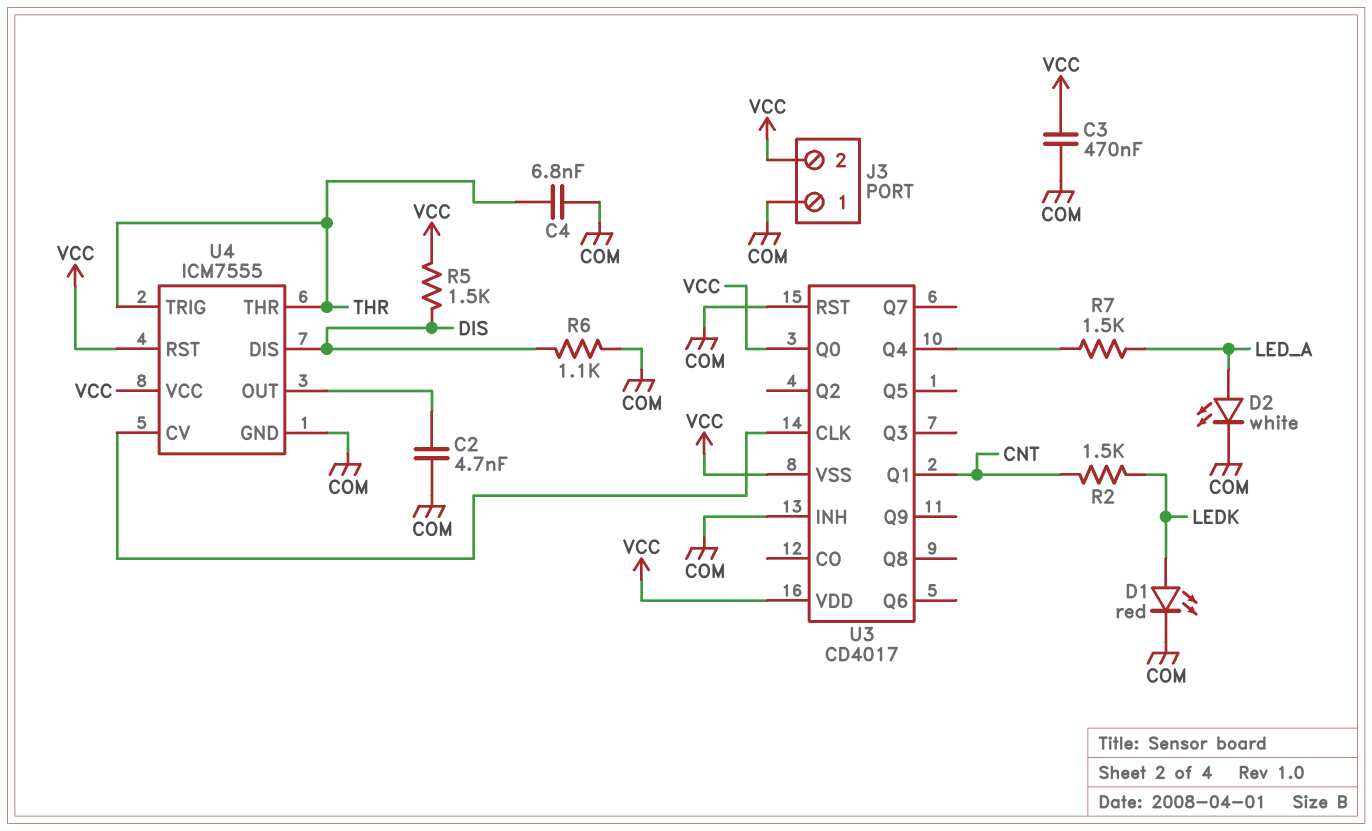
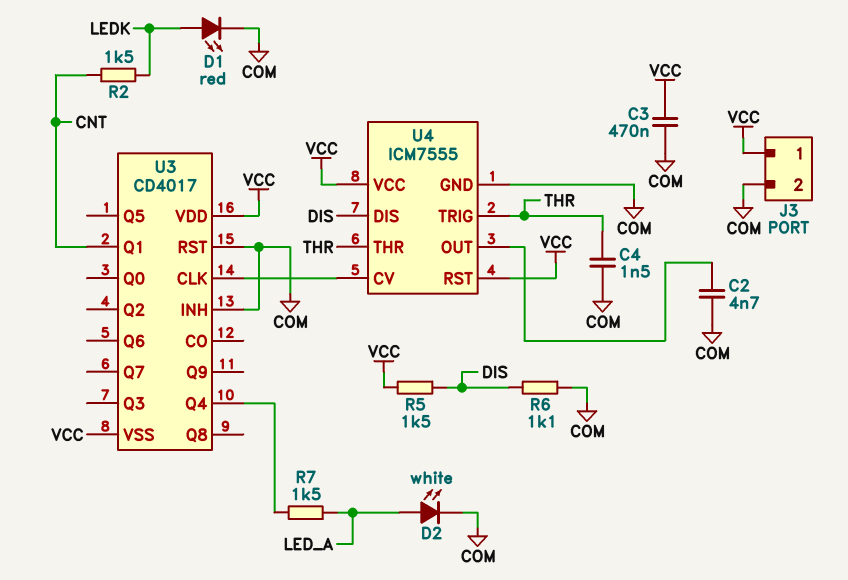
C4: 6.8nF (COM, THR) -> 1.5nF (COM, THR)
J3 pin 1: COM -> VCC
J3 pin 2: VCC -> COM
U3 pin Q0: VCC -> none

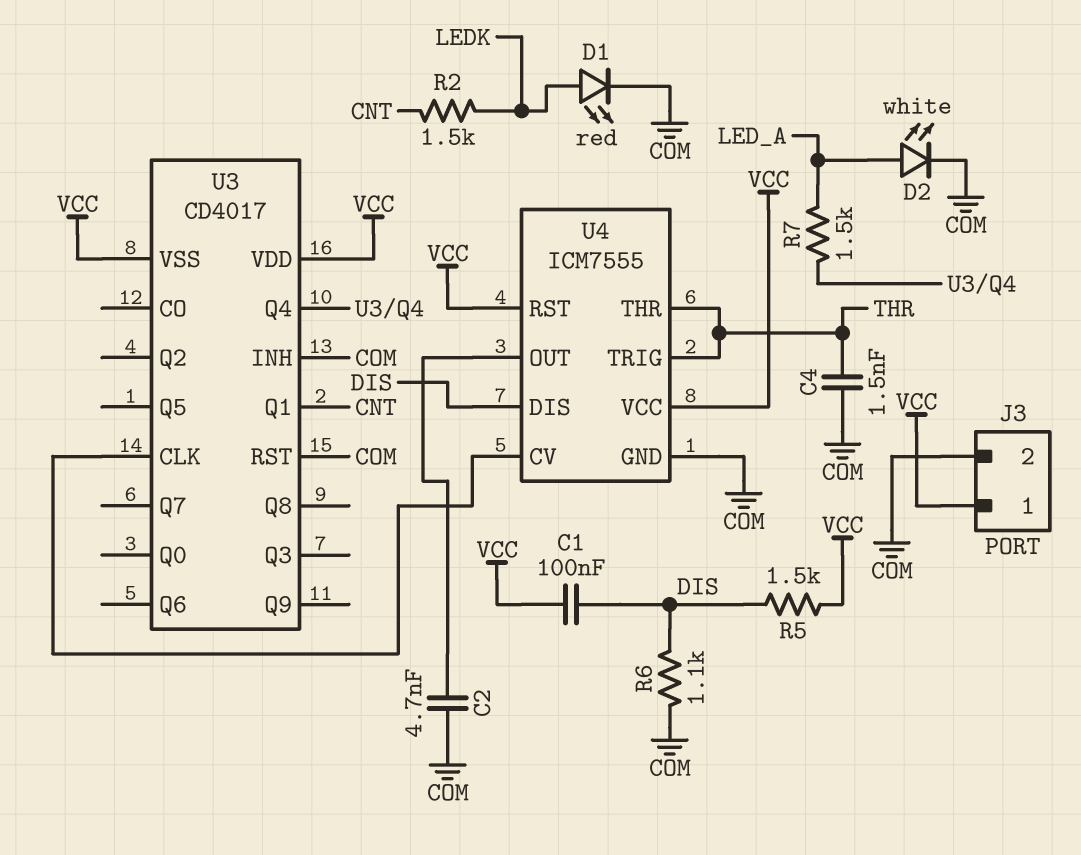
C1: none -> 100nF (DIS, VCC)
C3: 470nF (COM, VCC) -> none

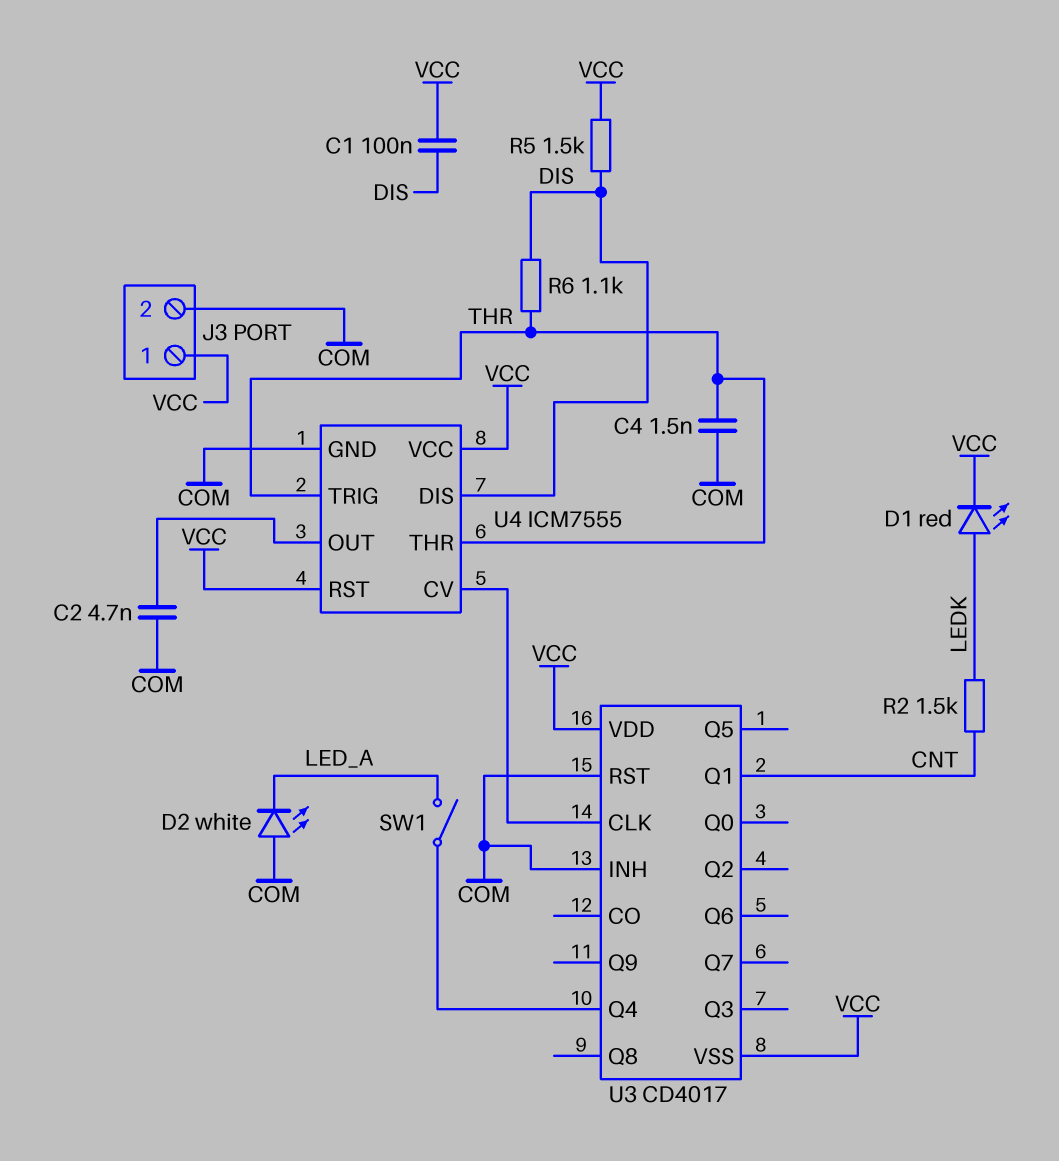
D1: LED red (A LEDK, K COM) -> LED red (A LEDK, K VCC)
D2: LED white (A LED_A, K COM) -> LED white (A COM, K LED_A)
R6: 1.1k (COM, DIS) -> 1.1k (DIS, THR)
R7: 1.5k (LED_A, U3/Q4) -> none
SW1: none -> switch (LED_A, U3/Q4)

